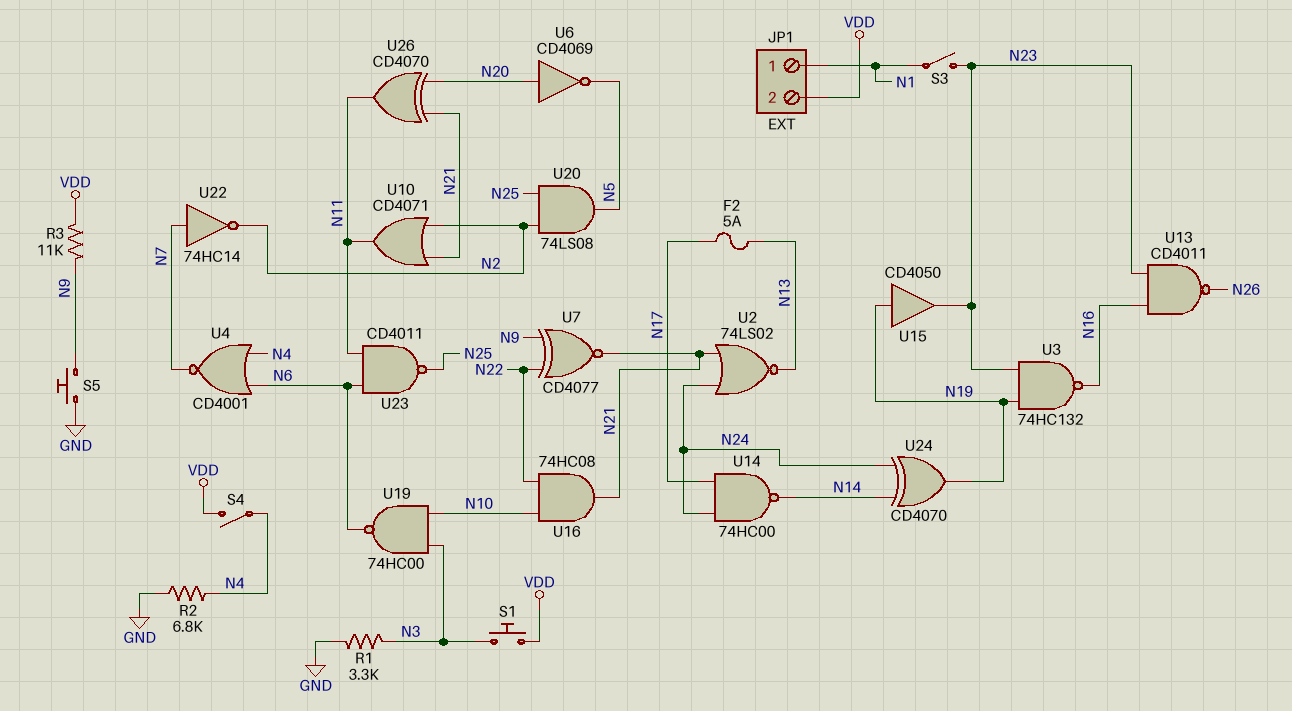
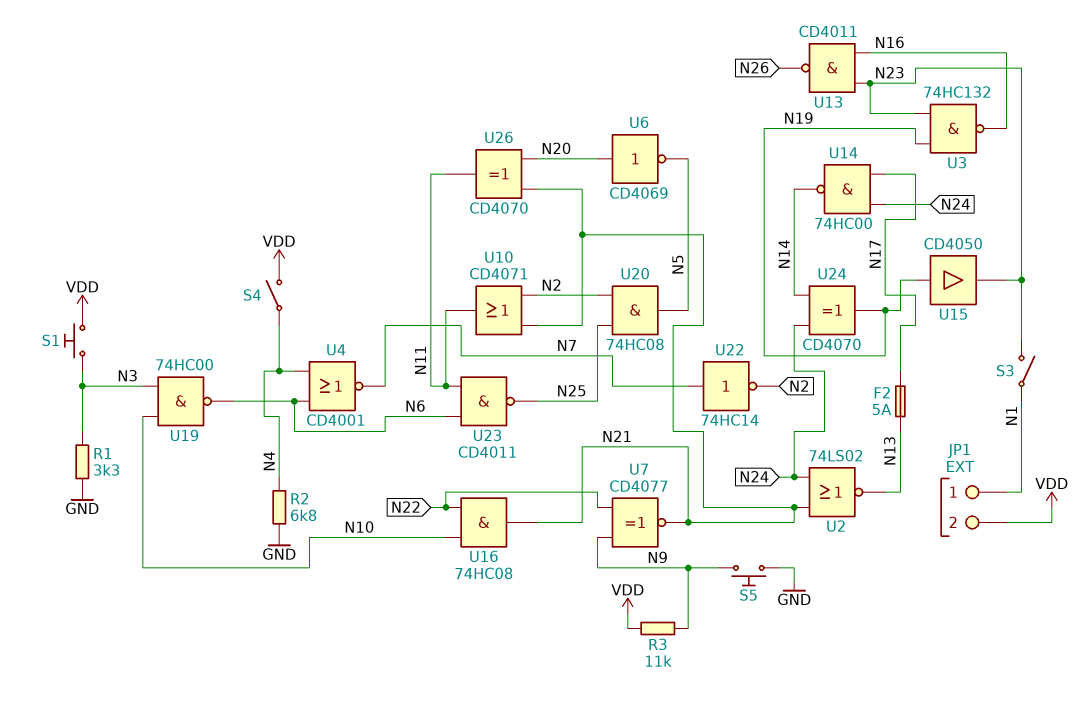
U20: AND 74LS08 (in N2, in N25, out N5) -> AND 74HC08 (in N2, in N25, out N5)

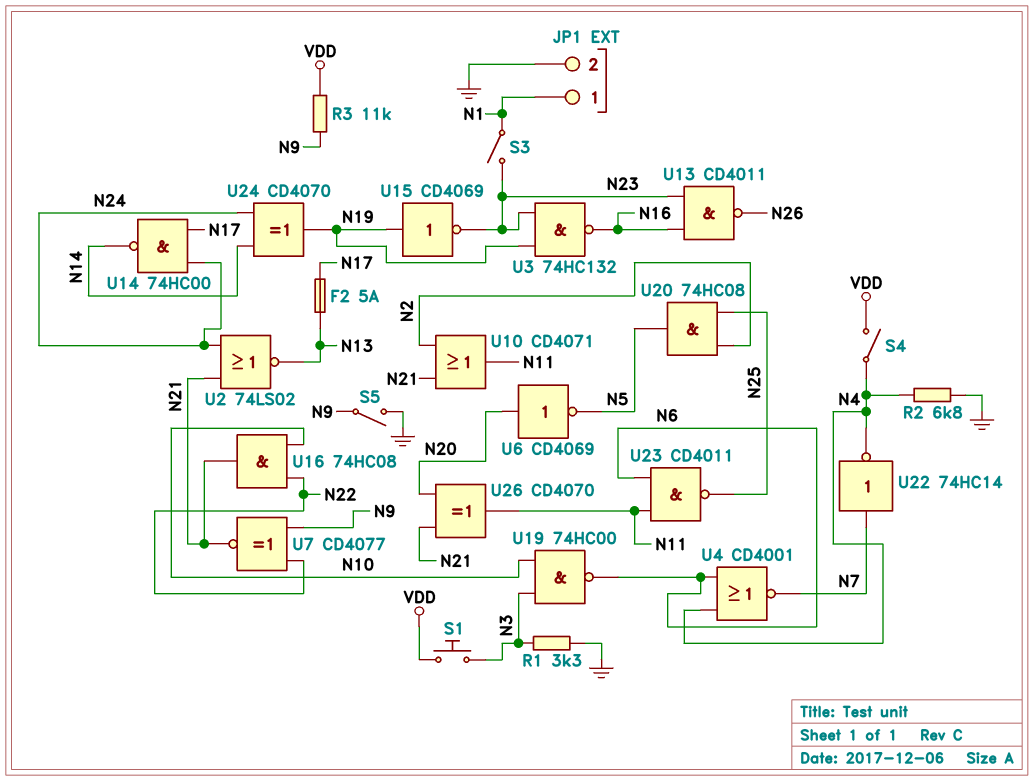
JP1 pin 2: VDD -> GND
S5: button (GND, N9) -> switch (GND, N9)
U15: buffer CD4050 (in N19, out N23) -> NOT CD4069 (in N19, out N23)
U22: NOT 74HC14 (in N7, out N2) -> NOT 74HC14 (in N7, out N4)

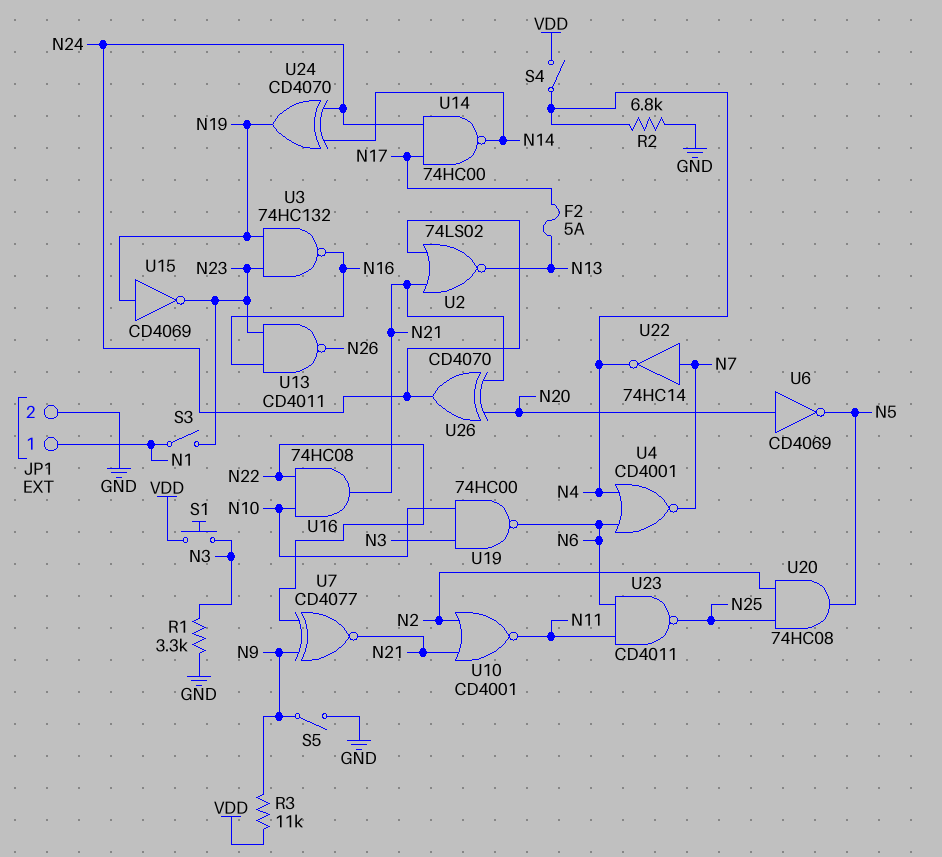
U10: OR CD4071 (in N2, in N21, out N11) -> NOR CD4001 (in N2, in N21, out N11)
U26: XOR CD4070 (in N20, in N21, out N11) -> XOR CD4070 (in N20, in N21, out N24)

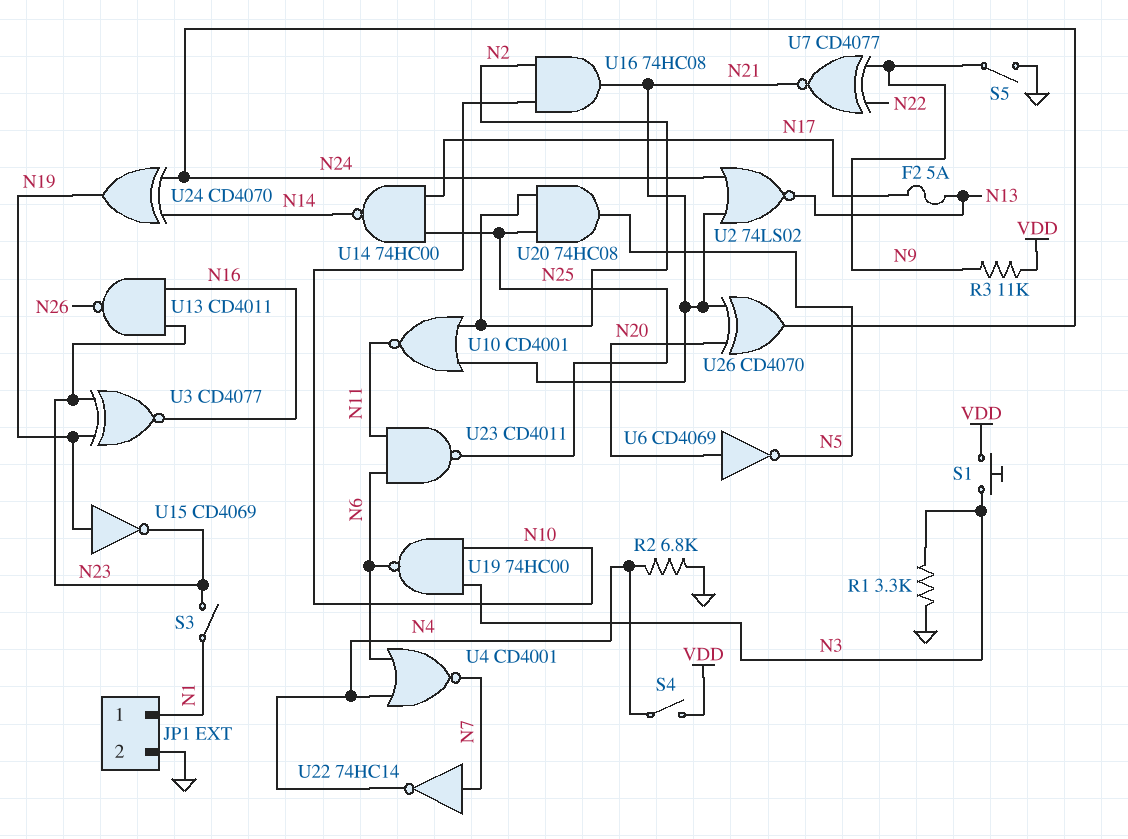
U3: NAND 74HC132 (in N19, in N23, out N16) -> XNOR CD4077 (in N19, in N23, out N16)
U14: NAND 74HC00 (in N17, in N24, out N14) -> NAND 74HC00 (in N17, in N25, out N14)
U16: AND 74HC08 (in N10, in N22, out N21) -> AND 74HC08 (in N2, in N10, out N21)

